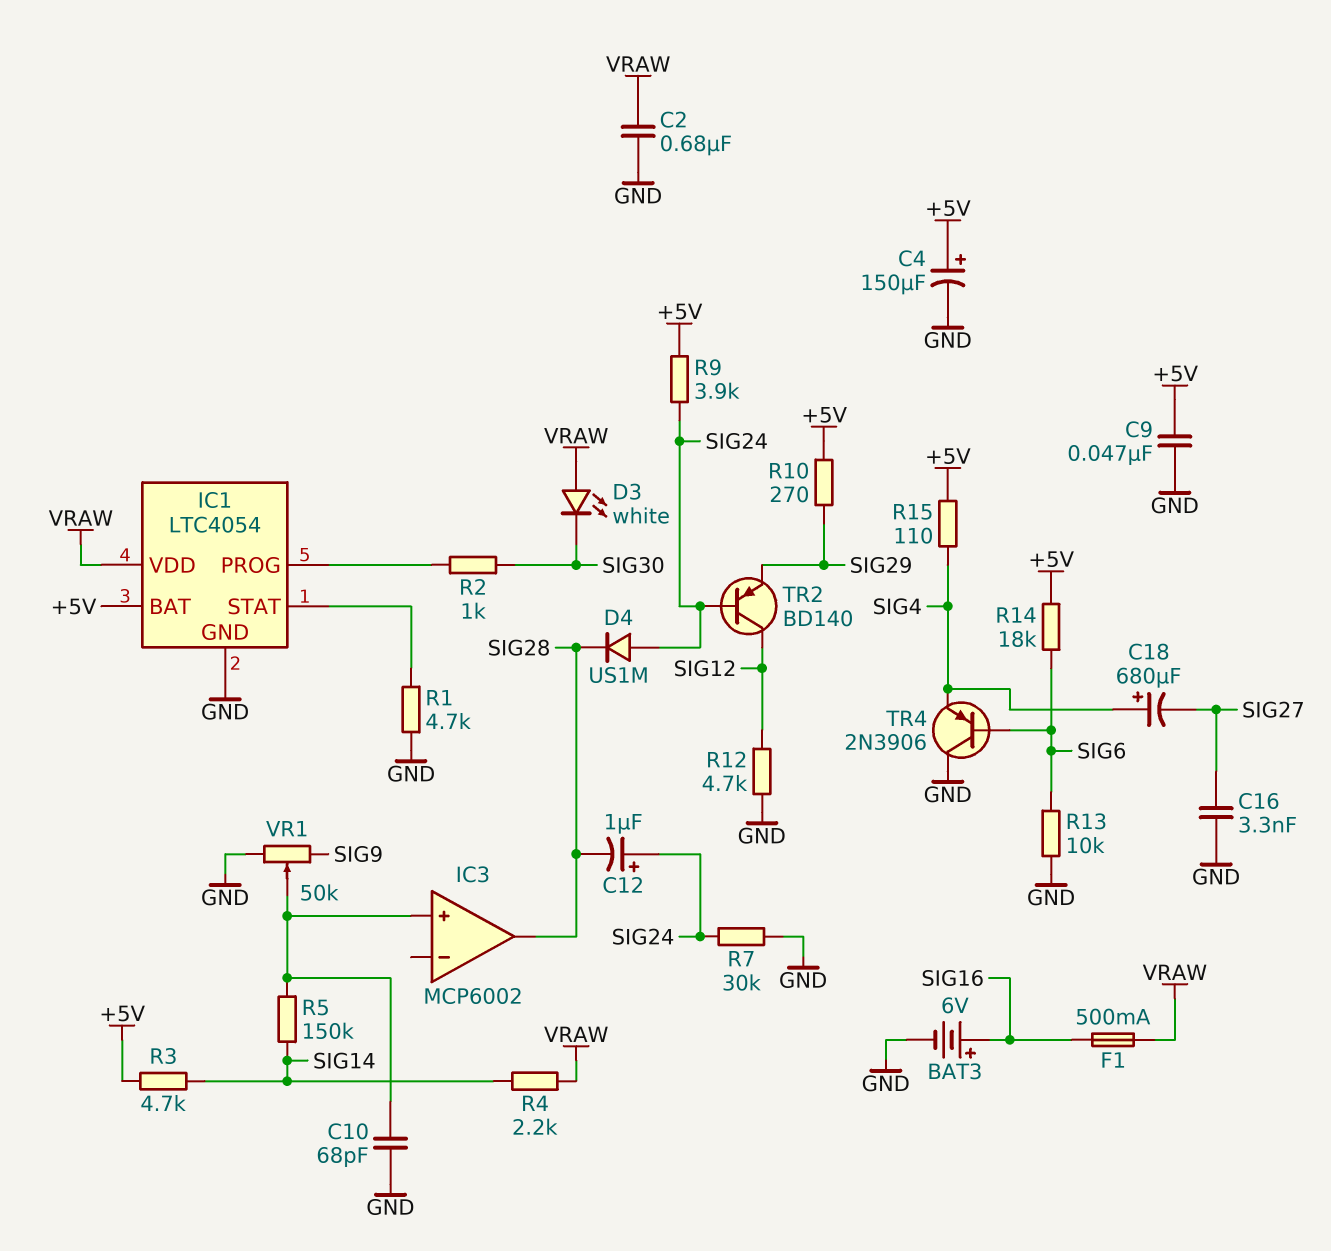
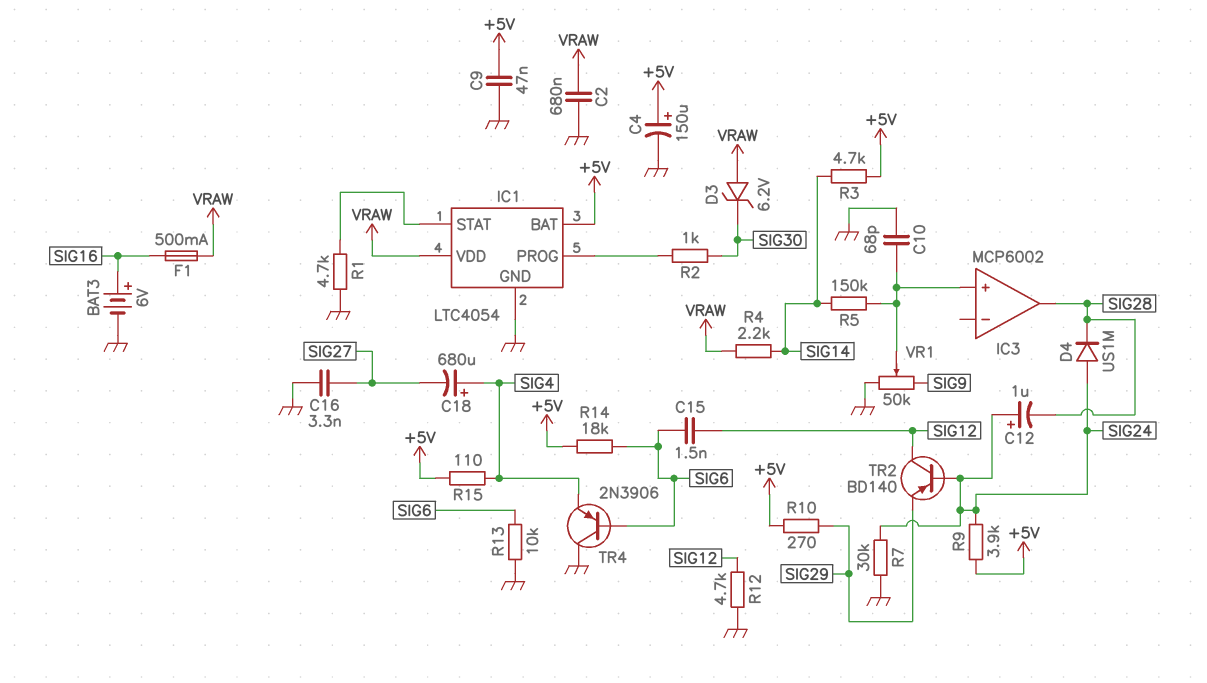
C15: none -> 1.5nF (SIG6, SIG12)
D3: LED white (A VRAW, K SIG30) -> zener 6.2V (A VRAW, K SIG30)

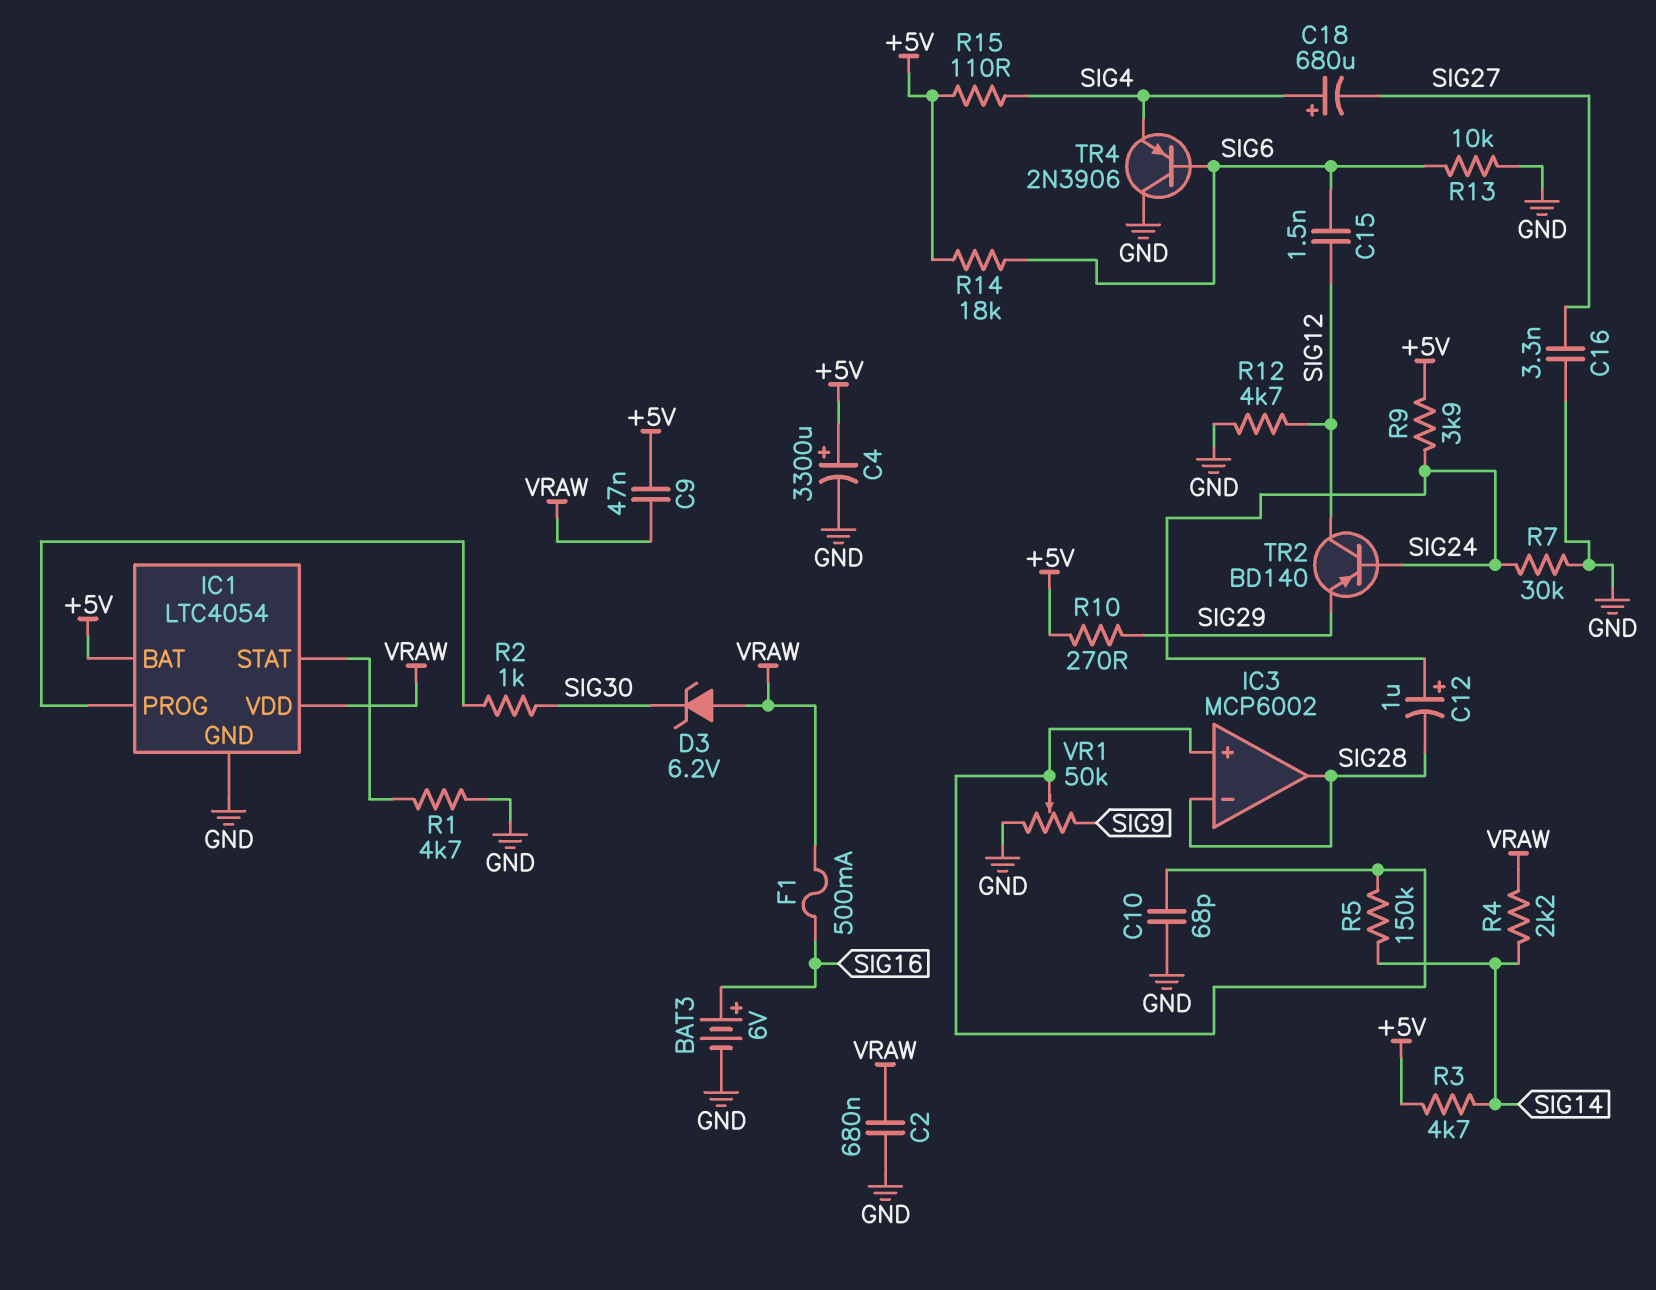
C4: 150uF (plus +5V, minus GND) -> 3300uF (plus +5V, minus GND)
C9: 47nF (+5V, GND) -> 47nF (+5V, VRAW)
D4: diode US1M (A SIG24, K SIG28) -> none
IC3 pin in-: none -> SIG28

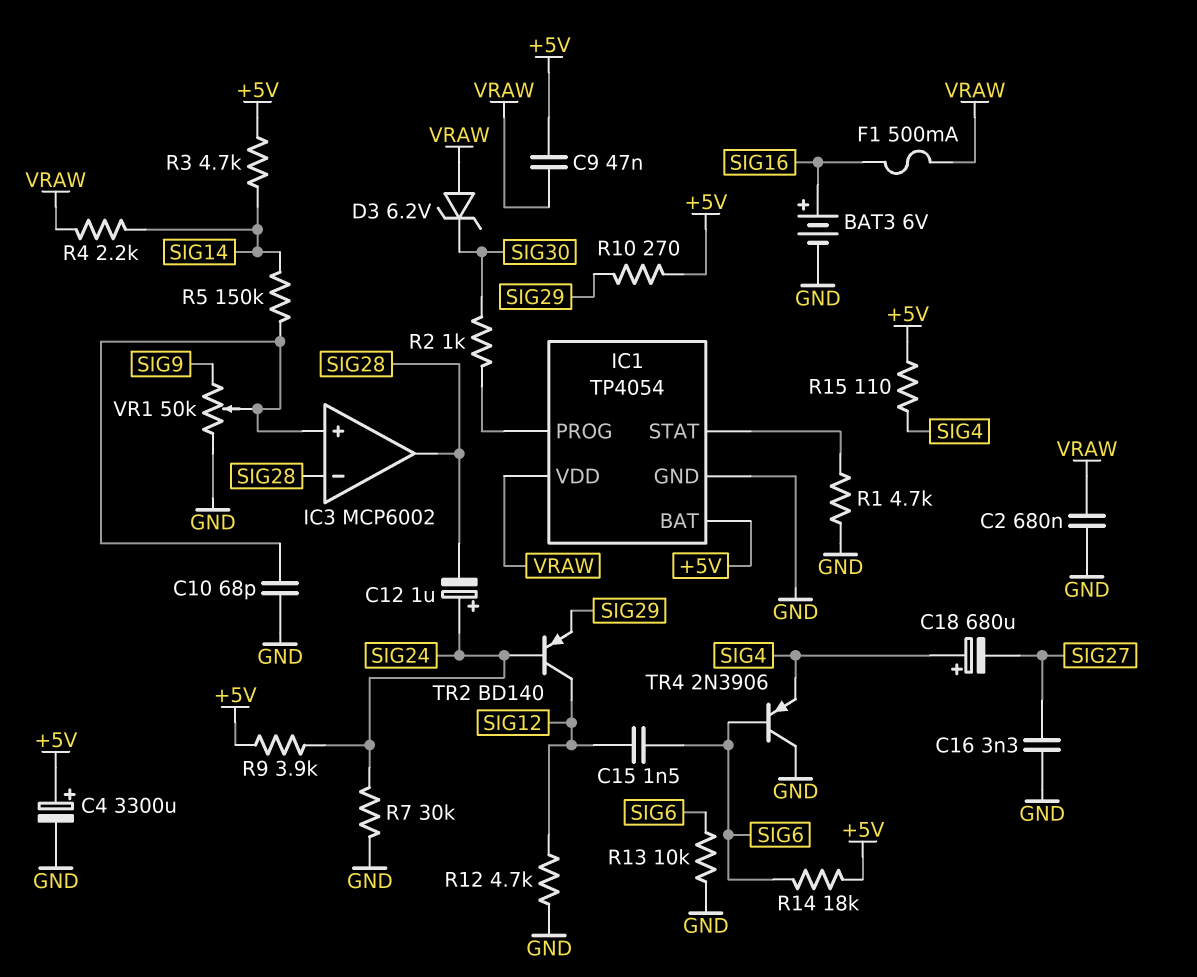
IC1: LTC4054 -> TP4054

